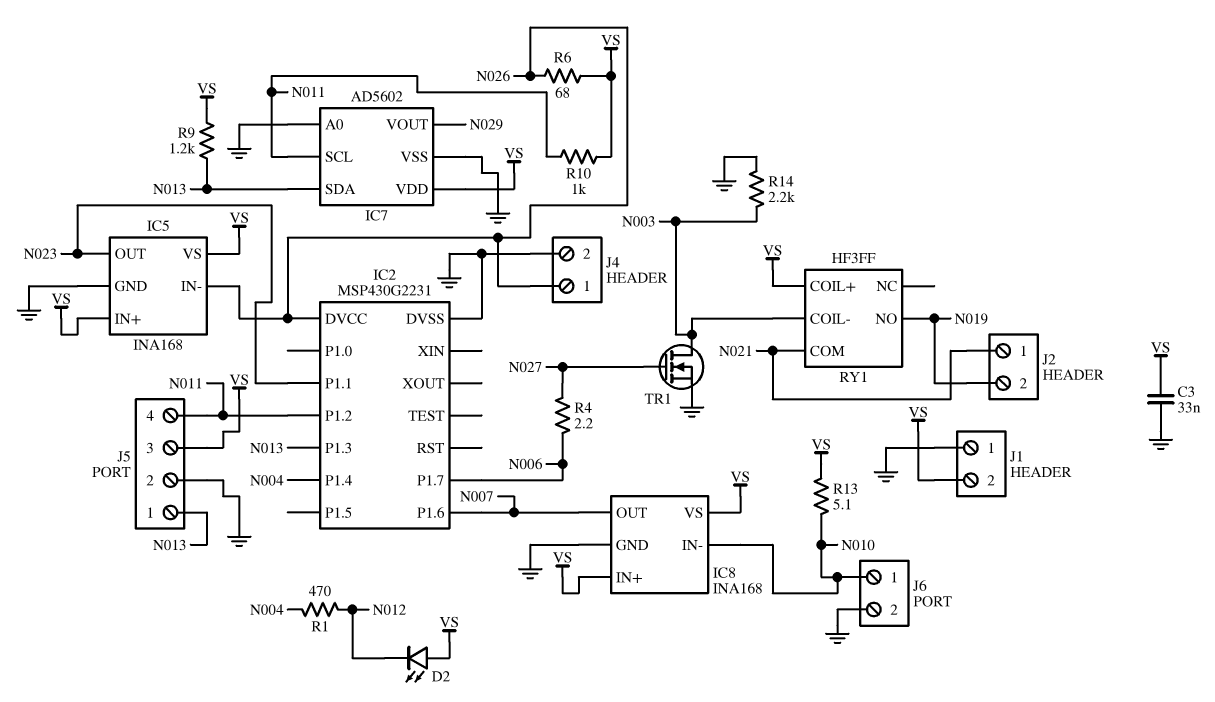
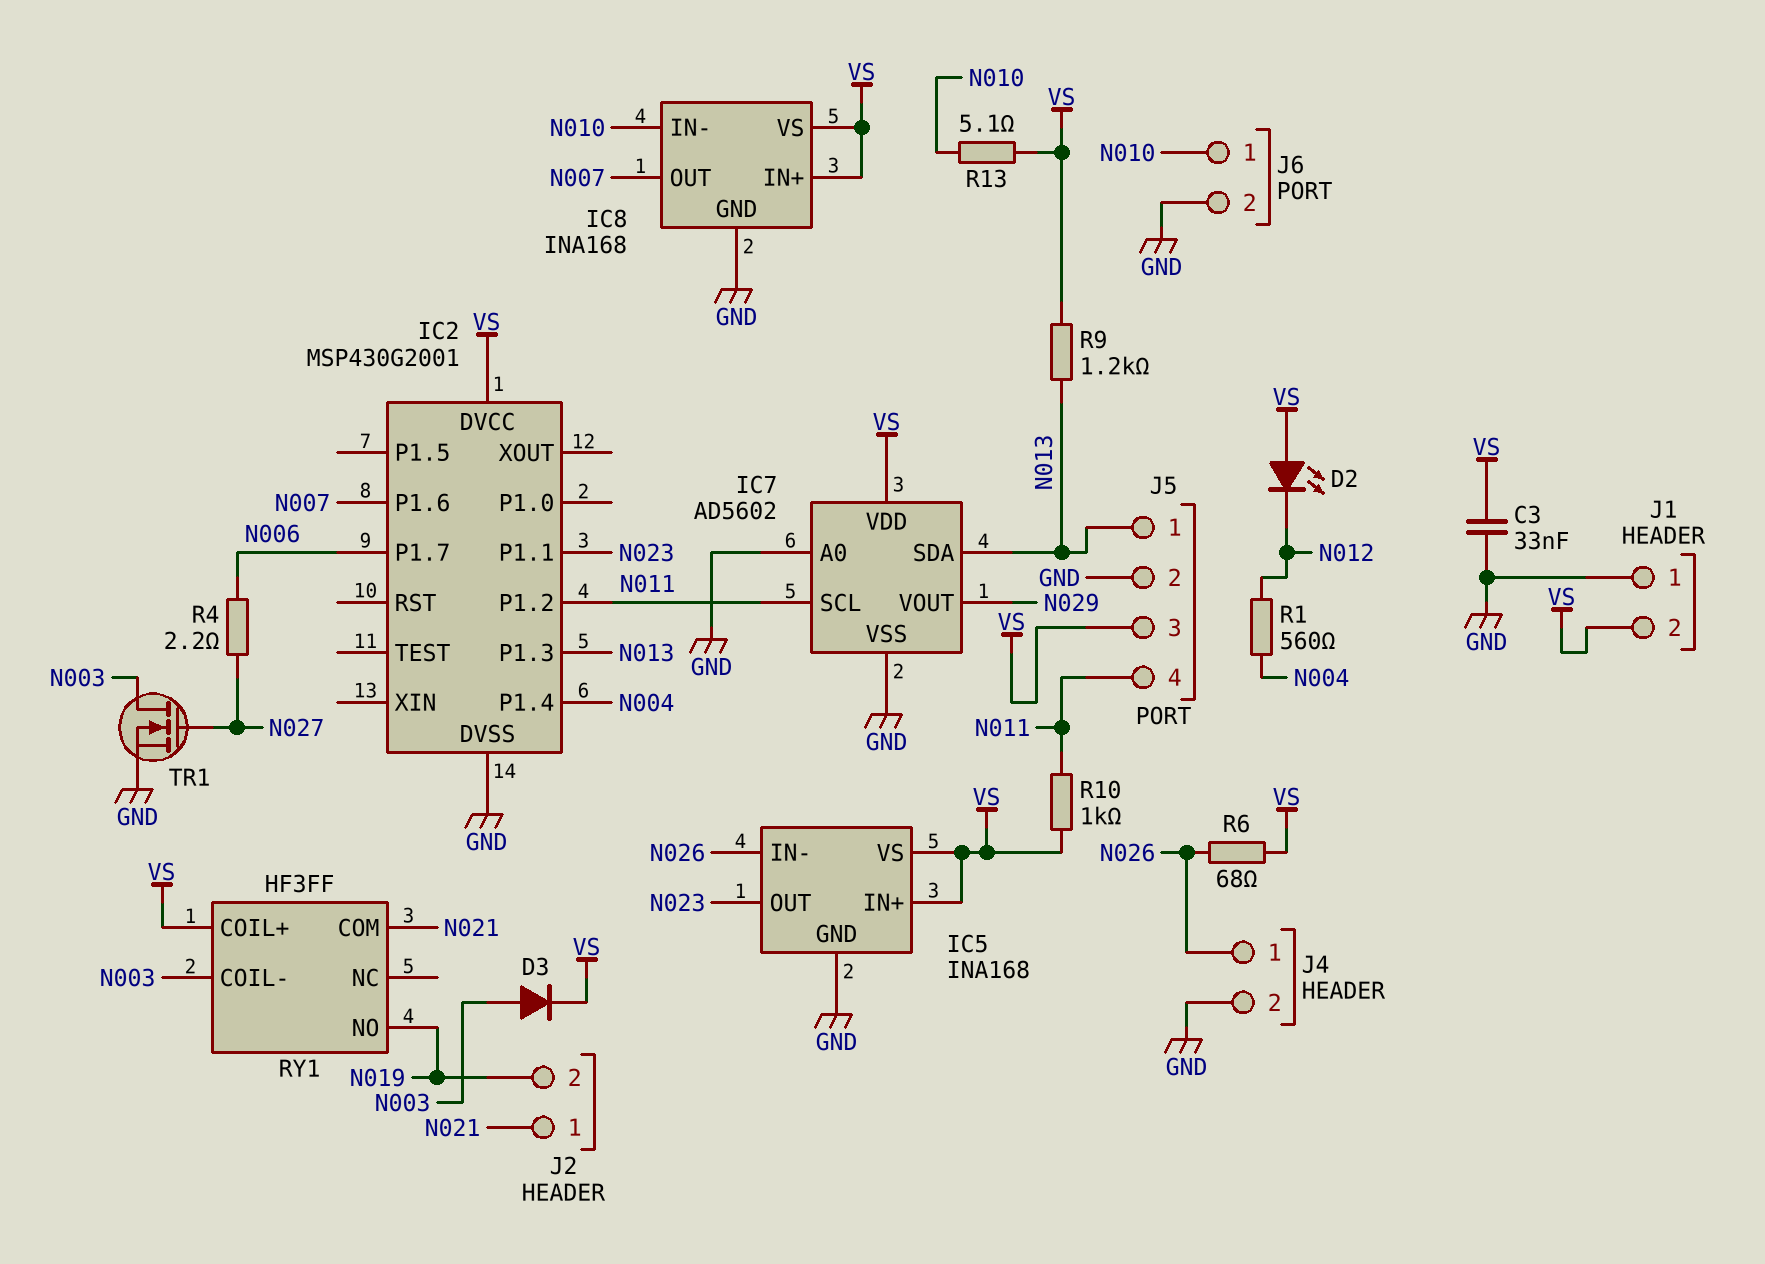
D3: none -> diode (A N003, K VS)
IC2: MSP430G2231 -> MSP430G2001
IC2 pin DVCC: N026 -> VS
R1: 470 (N004, N012) -> 560 (N004, N012)
R14: 2.2k (GND, N003) -> none

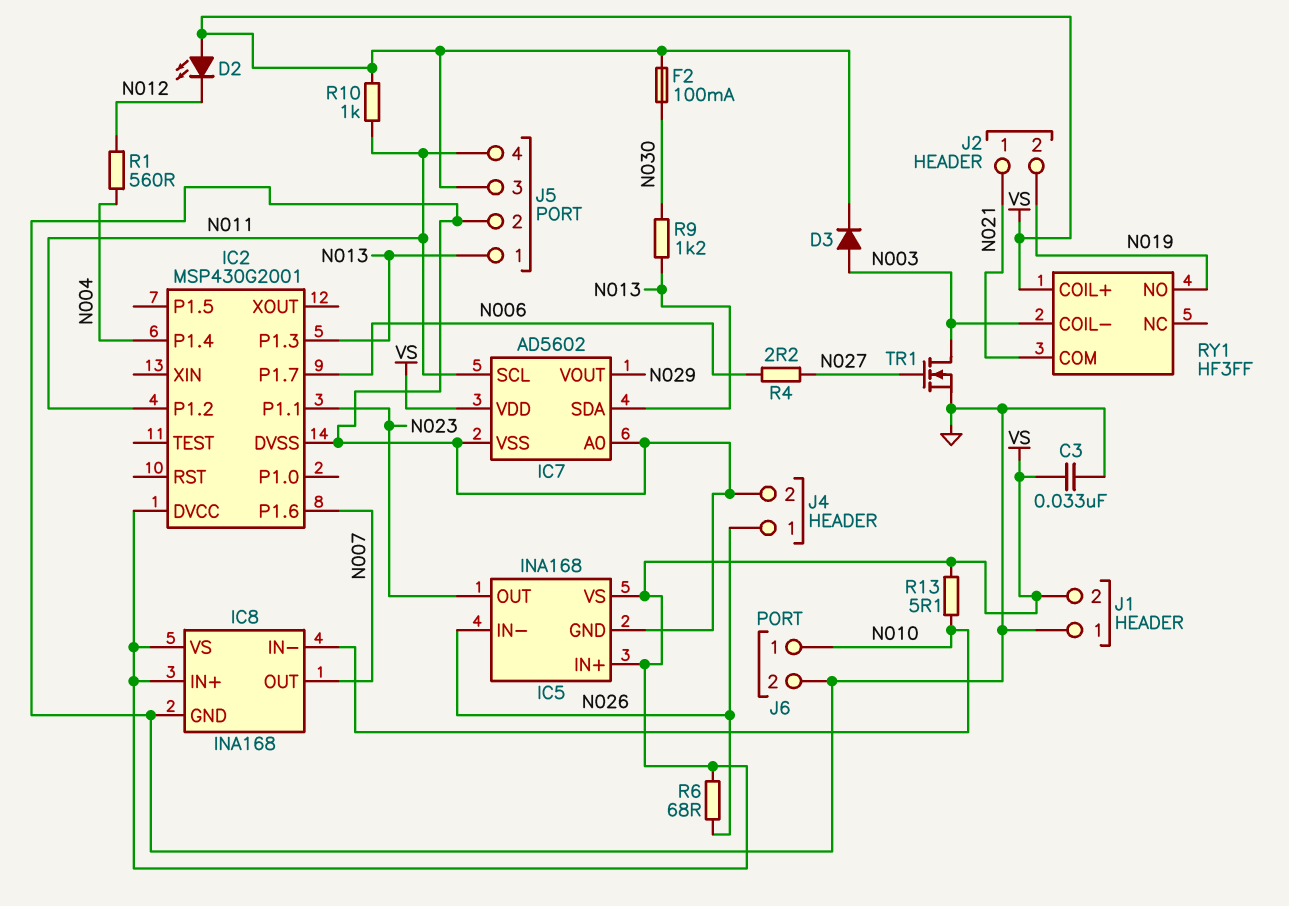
F2: none -> 100mA (N030, VS)
R9: 1.2k (N013, VS) -> 1.2k (N013, N030)

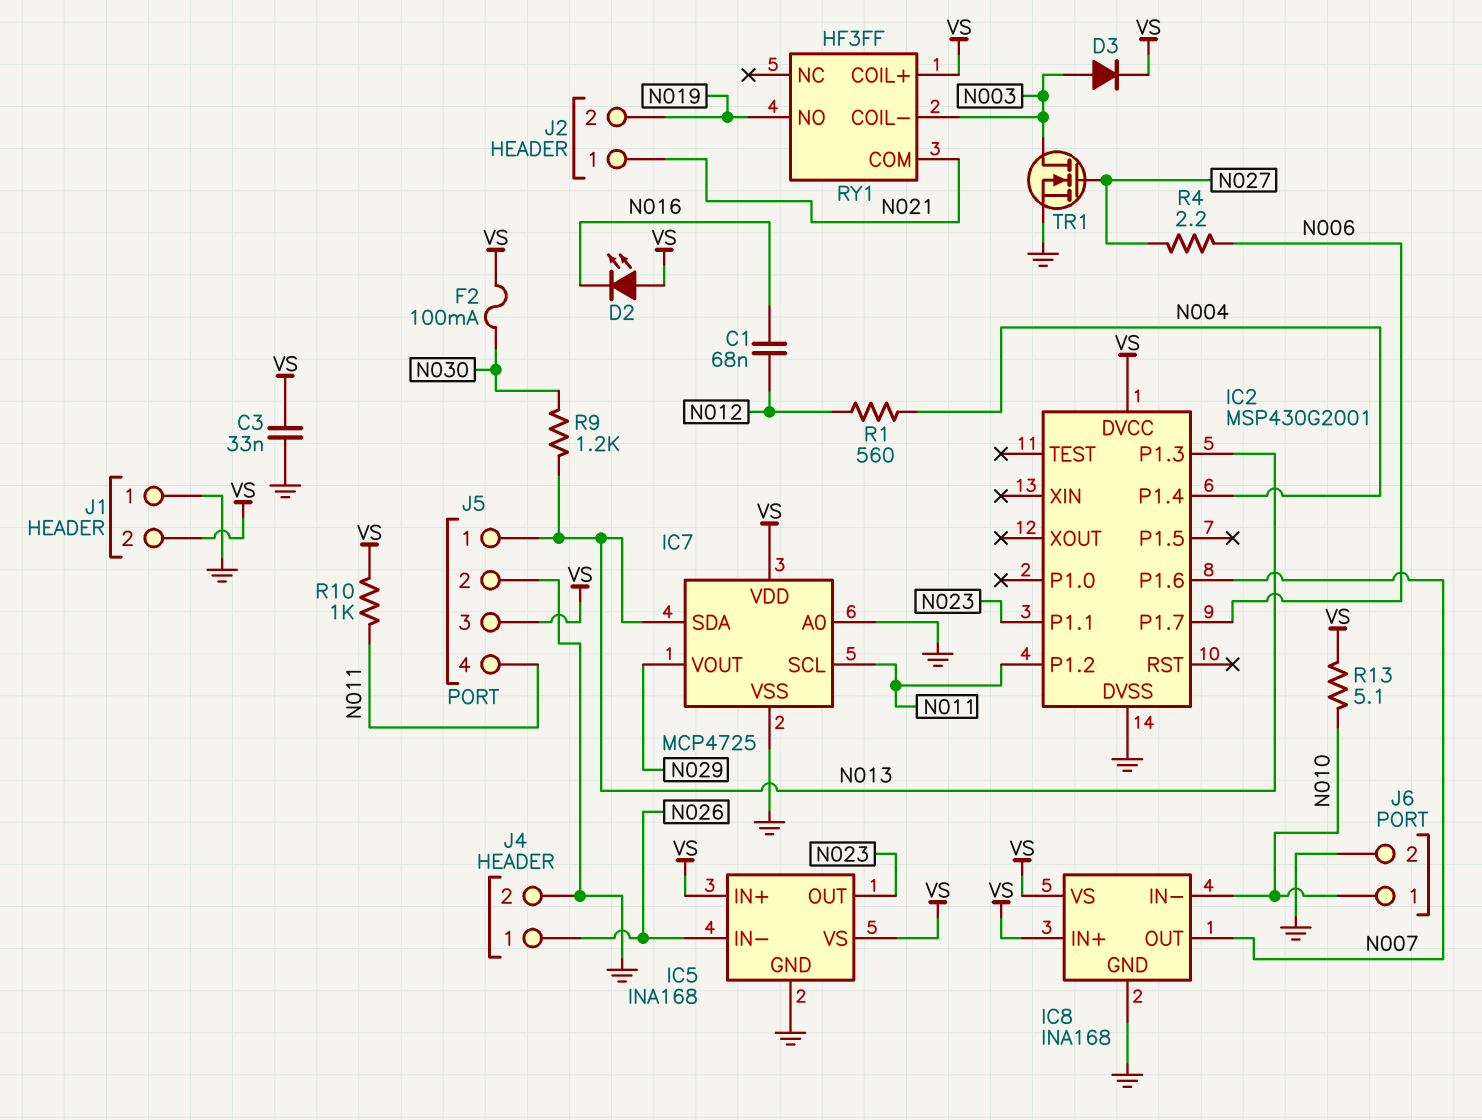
C1: none -> 68nF (N012, N016)
D2: LED (A VS, K N012) -> LED (A VS, K N016)
IC7: AD5602 -> MCP4725
R6: 68 (N026, VS) -> none

